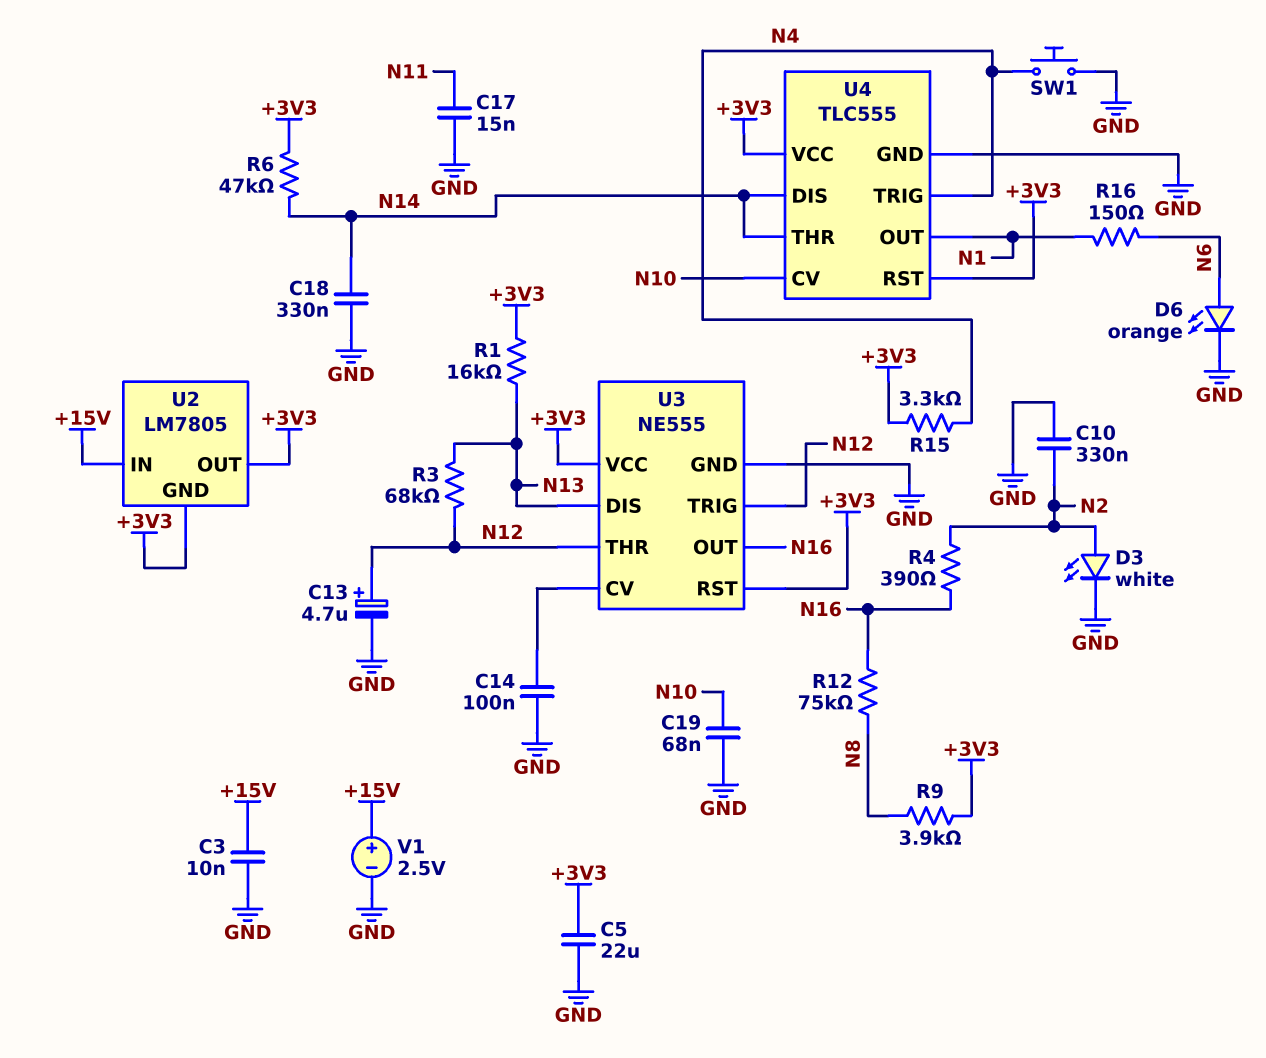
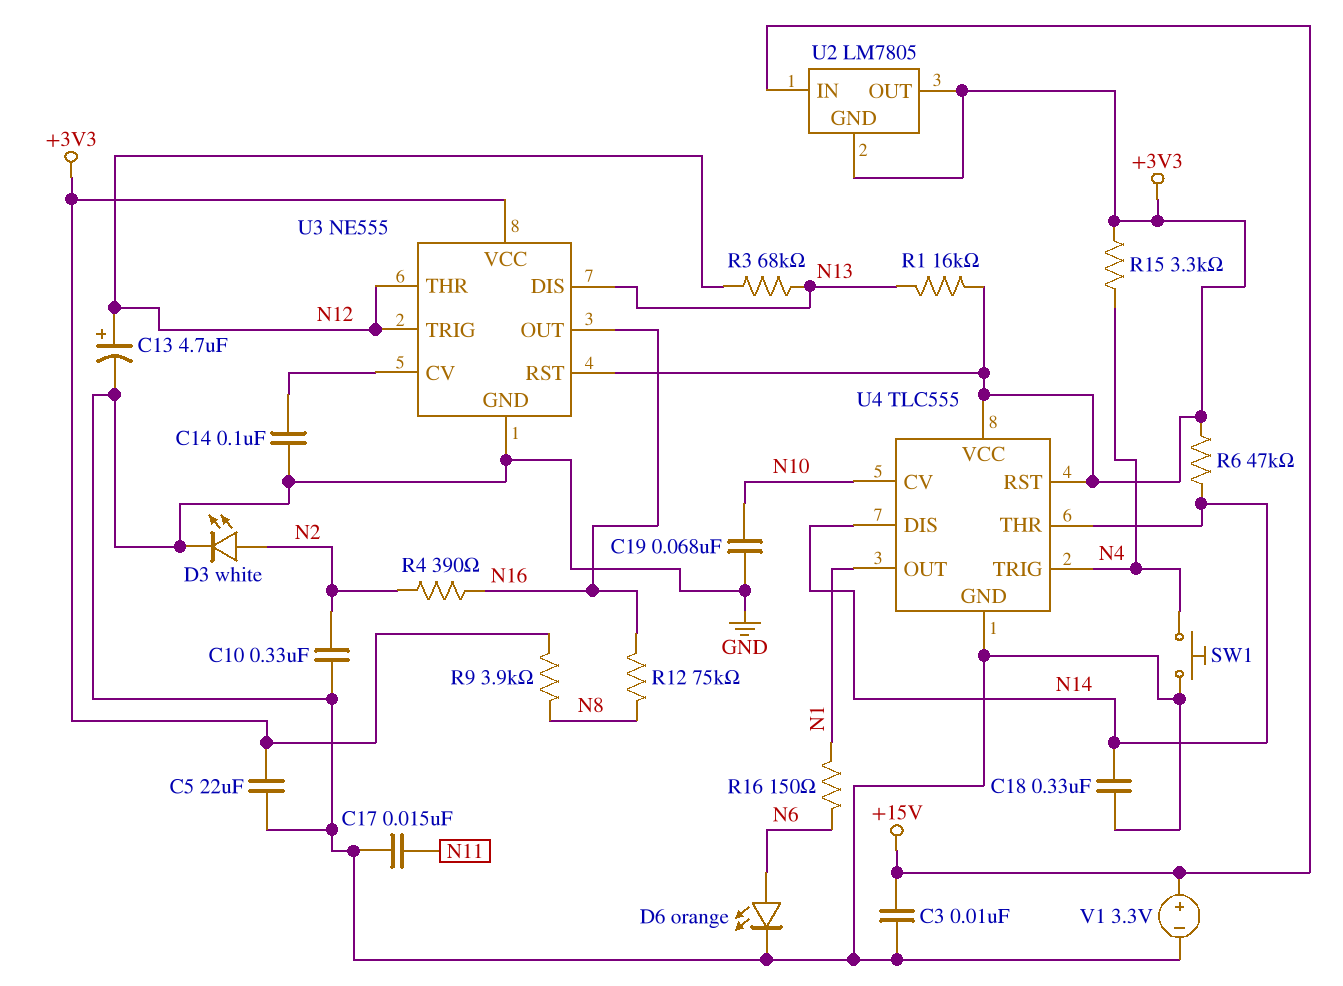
V1: 2.5V (plus +15V, minus GND) -> 3.3V (plus +15V, minus GND)

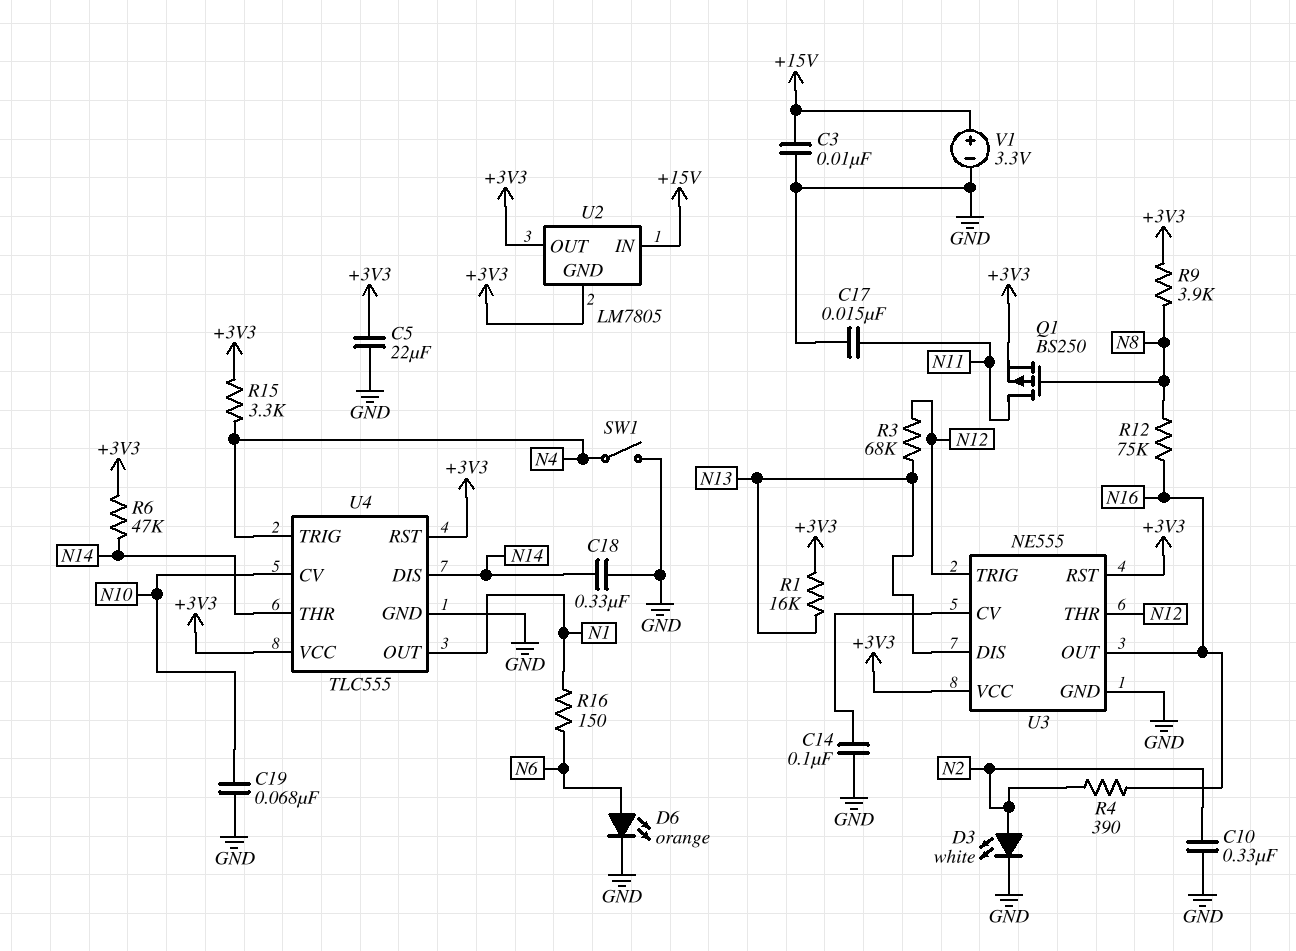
C13: 4.7uF (plus N12, minus GND) -> none
Q1: none -> PMOS BS250 (G N8, D N11, S +3V3)
SW1: button (GND, N4) -> switch (GND, N4)

